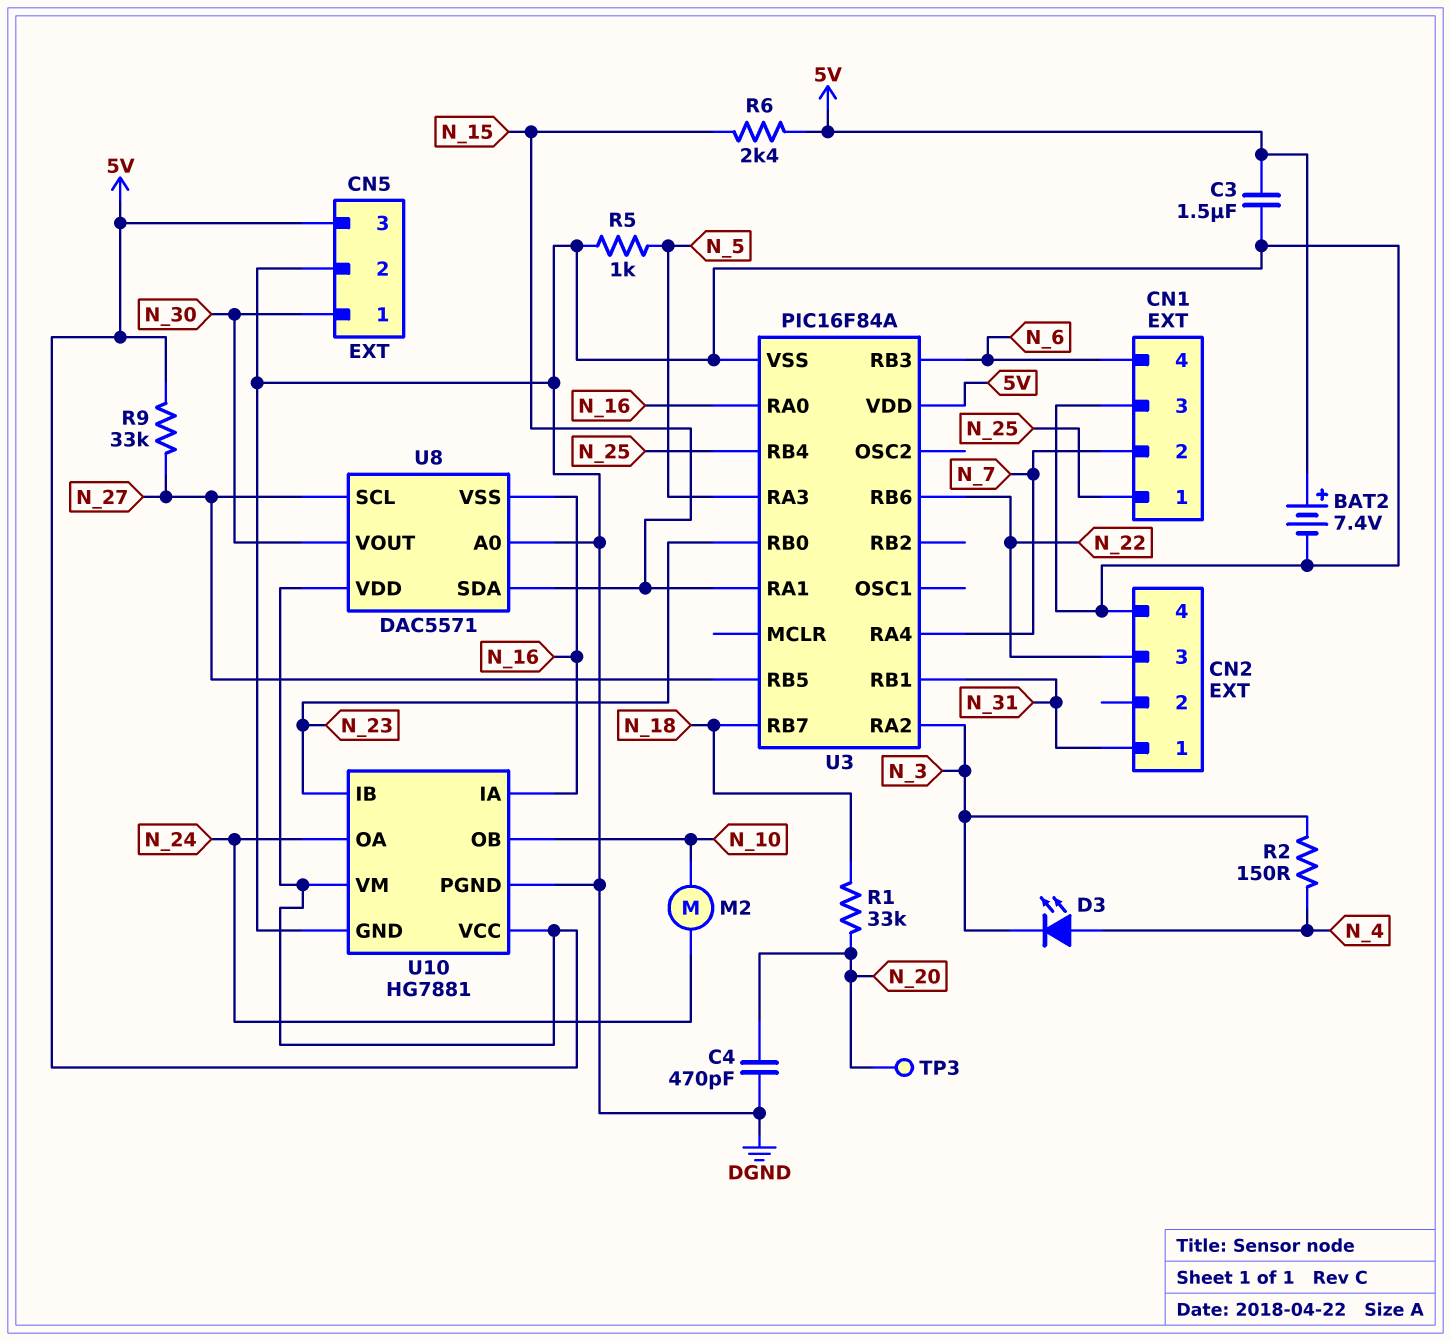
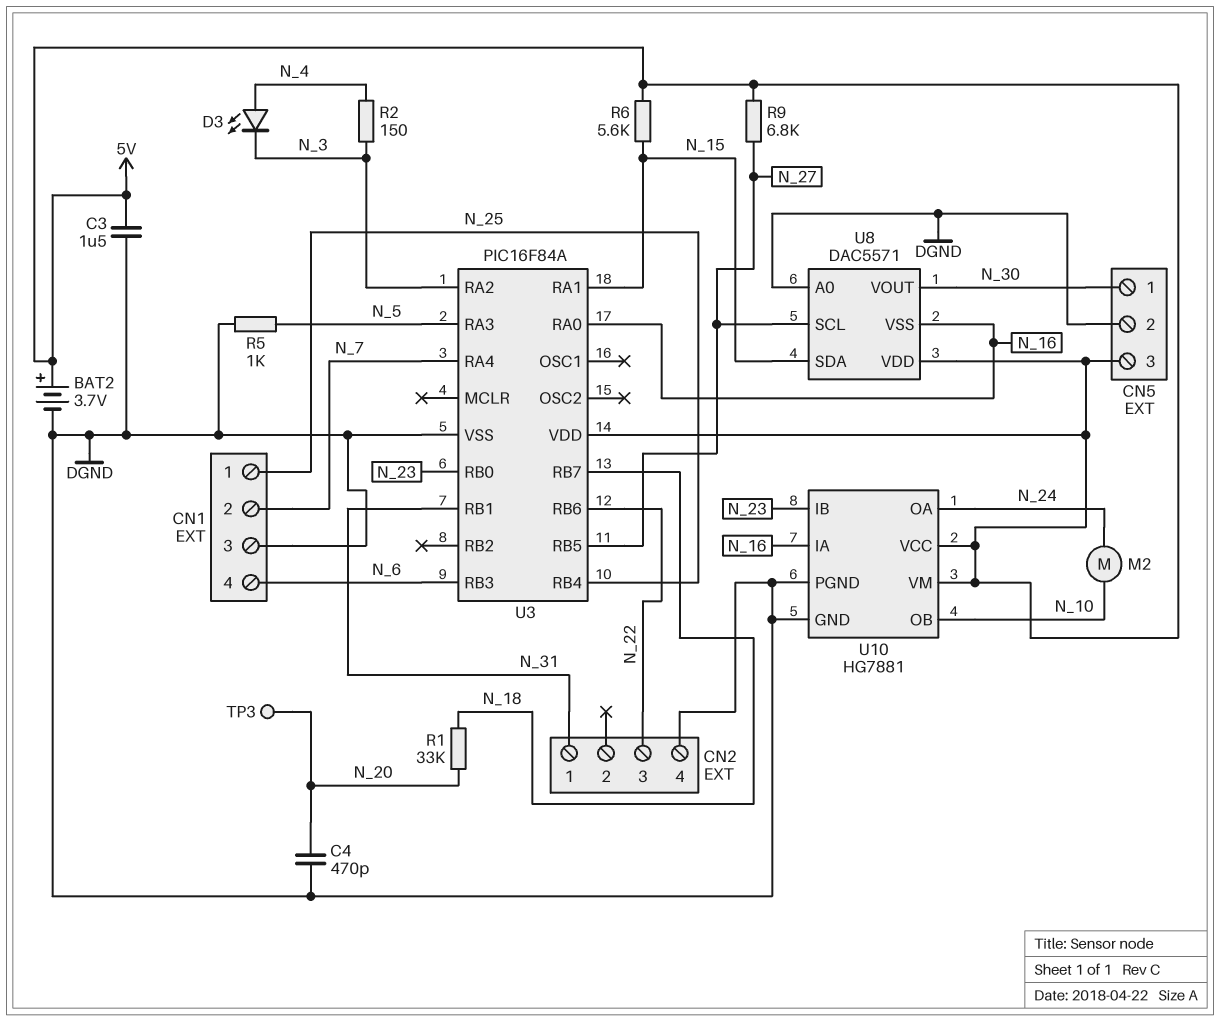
BAT2: 7.4V (plus 5V, minus DGND) -> 3.7V (plus 5V, minus DGND)
R6: 2.4k (5V, N_15) -> 5.6k (5V, N_15)
R9: 33k (5V, N_27) -> 6.8k (5V, N_27)

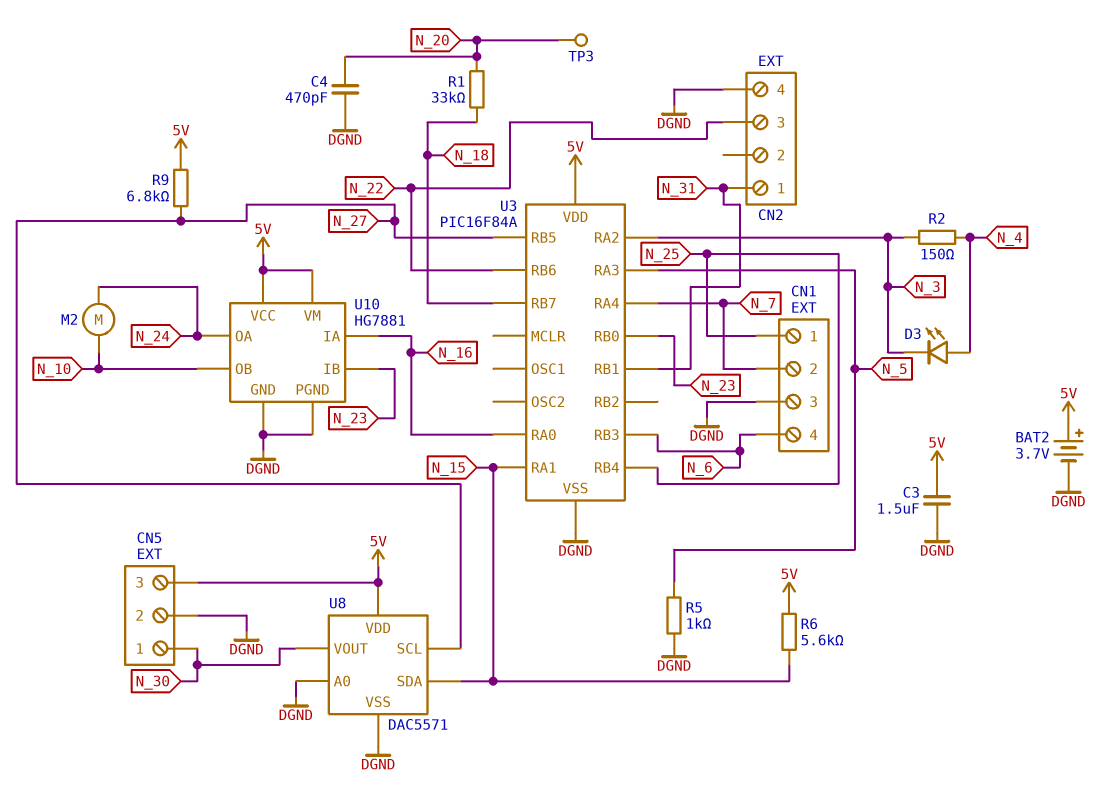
U8 pin VSS: N_16 -> DGND

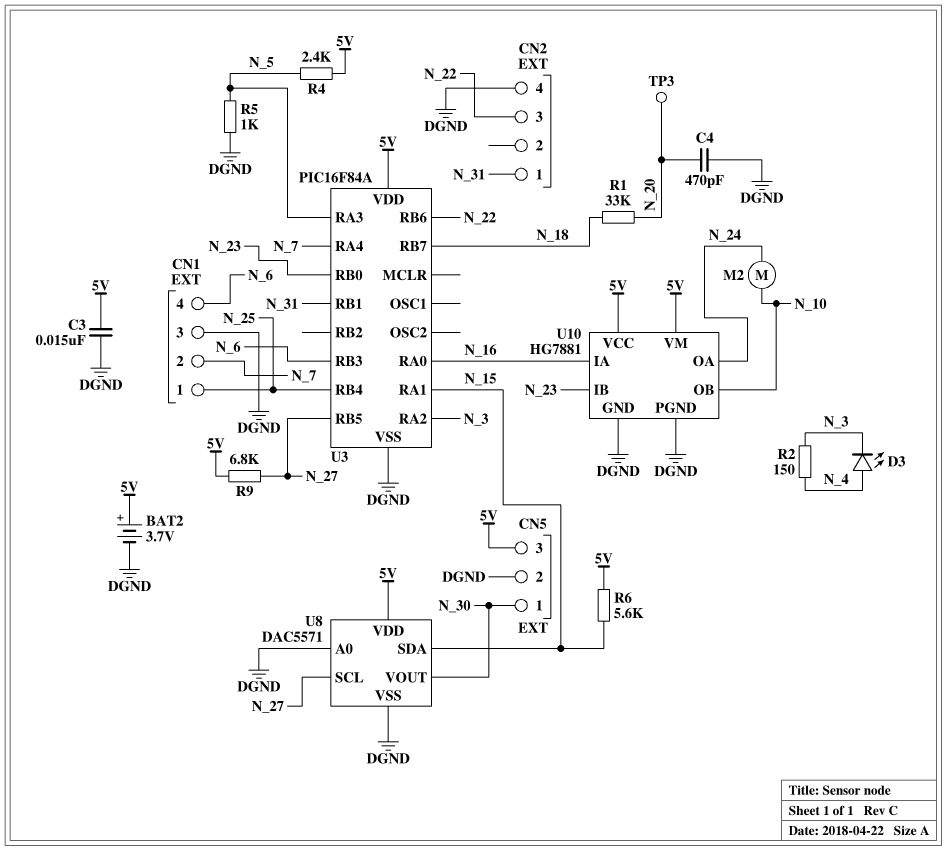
C3: 1.5uF (5V, DGND) -> 15nF (5V, DGND)
R4: none -> 2.4k (5V, N_5)

